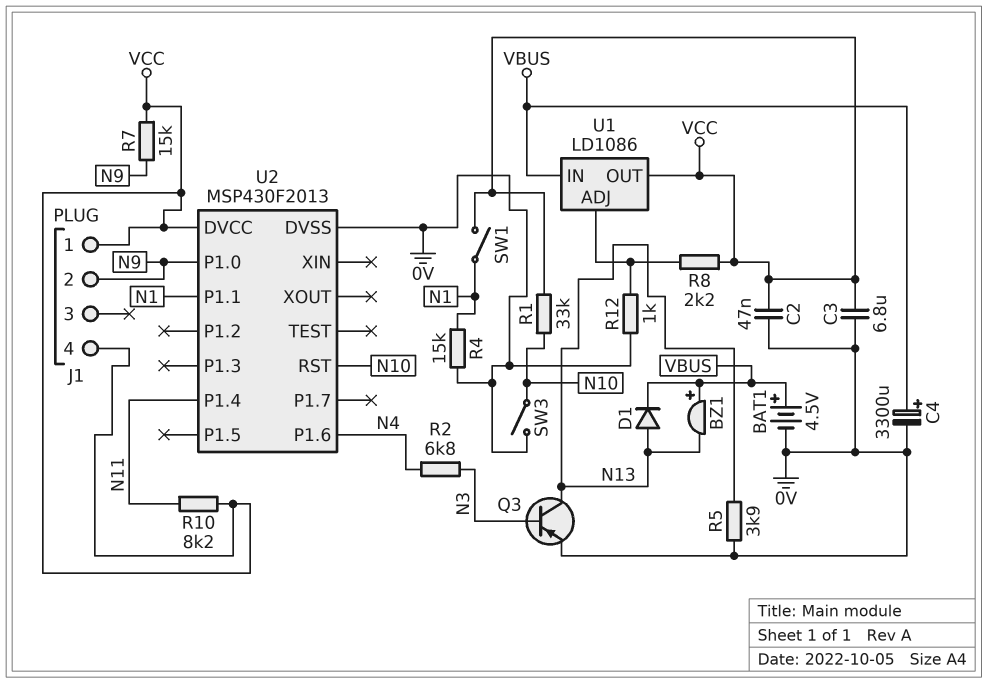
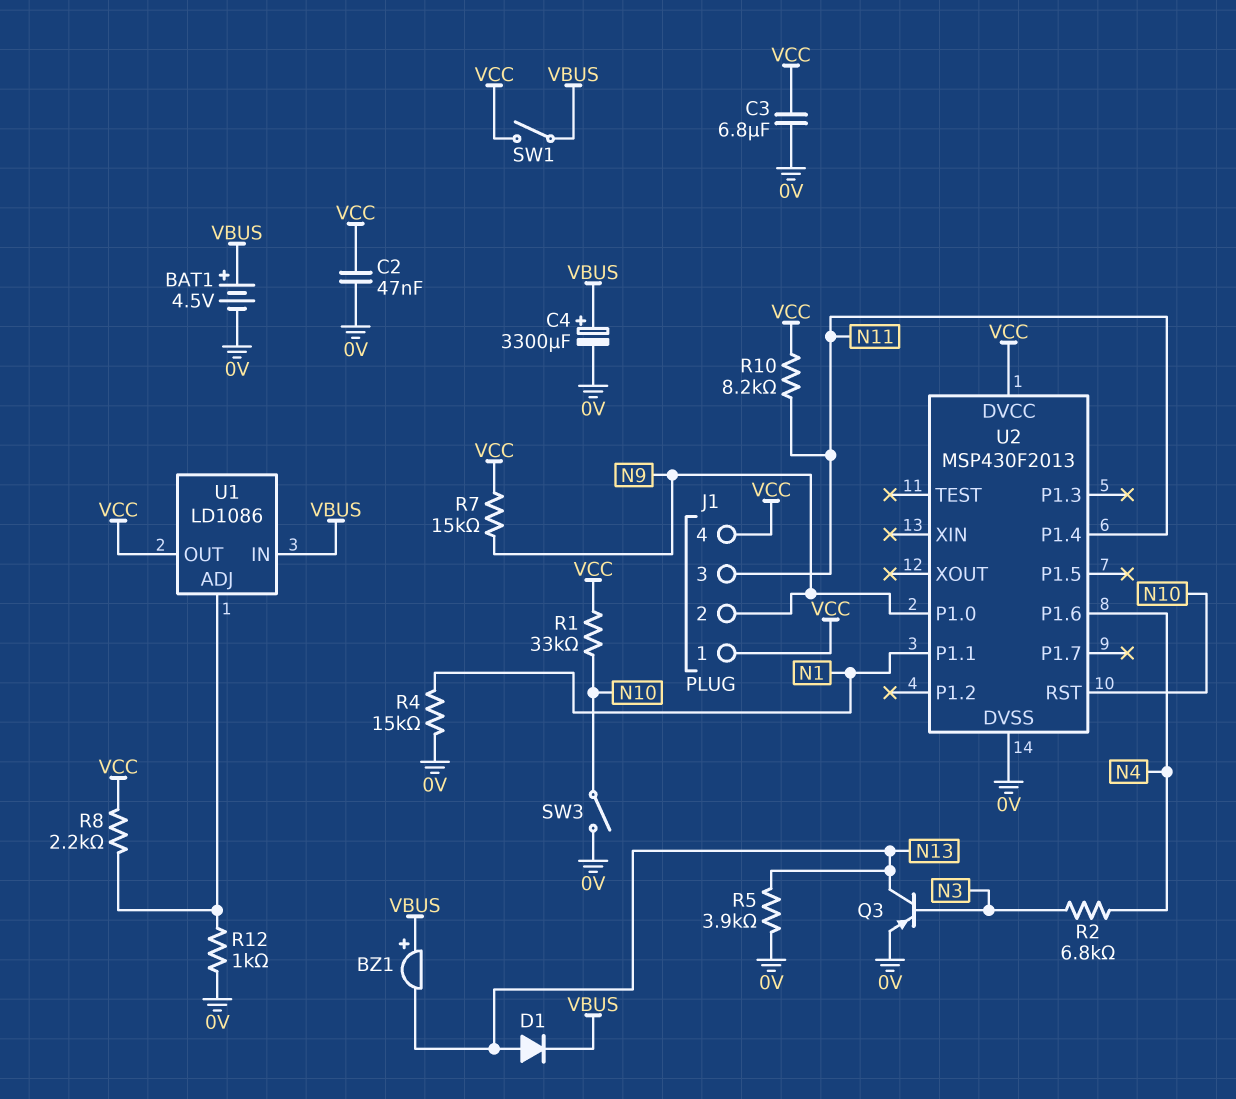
J1 pin 3: none -> N11
SW1: switch (N1, VCC) -> switch (VBUS, VCC)

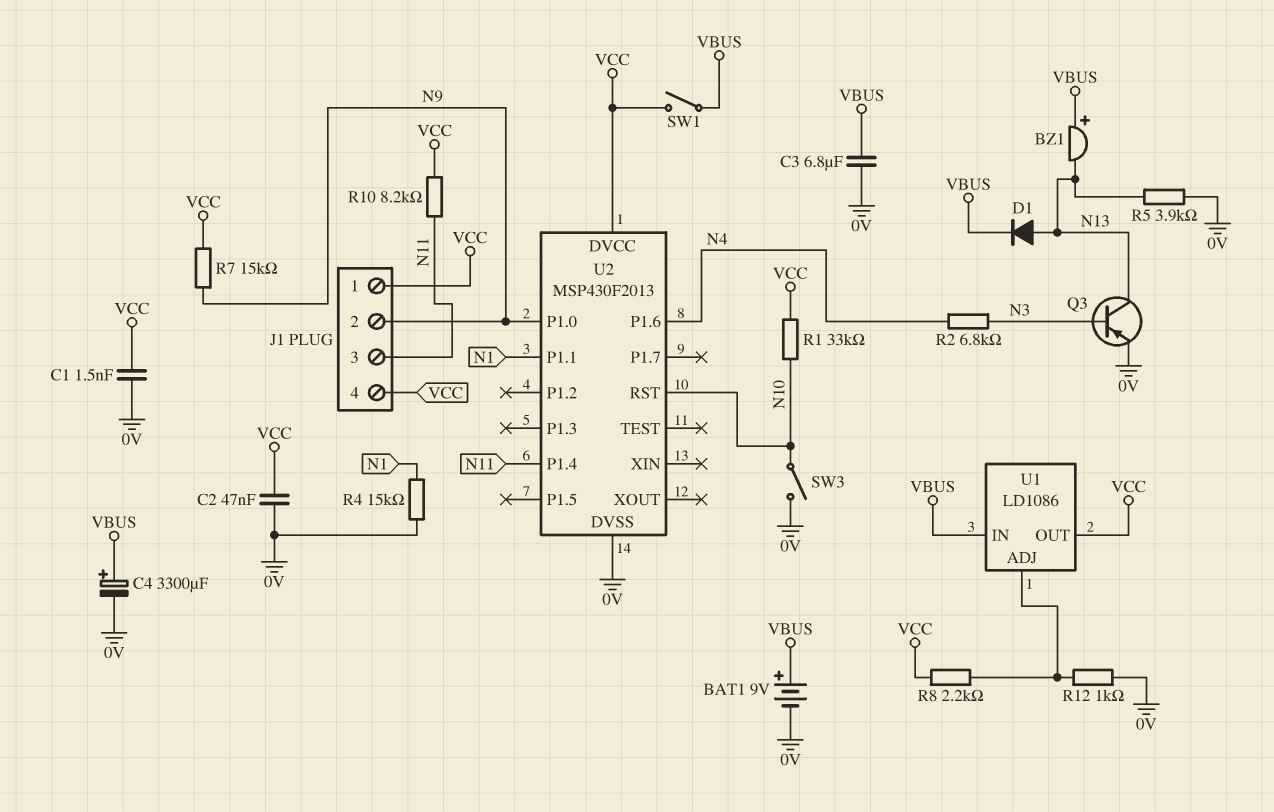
BAT1: 4.5V (plus VBUS, minus 0V) -> 9V (plus VBUS, minus 0V)
C1: none -> 1.5nF (0V, VCC)
C3: 6.8uF (0V, VCC) -> 6.8uF (0V, VBUS)

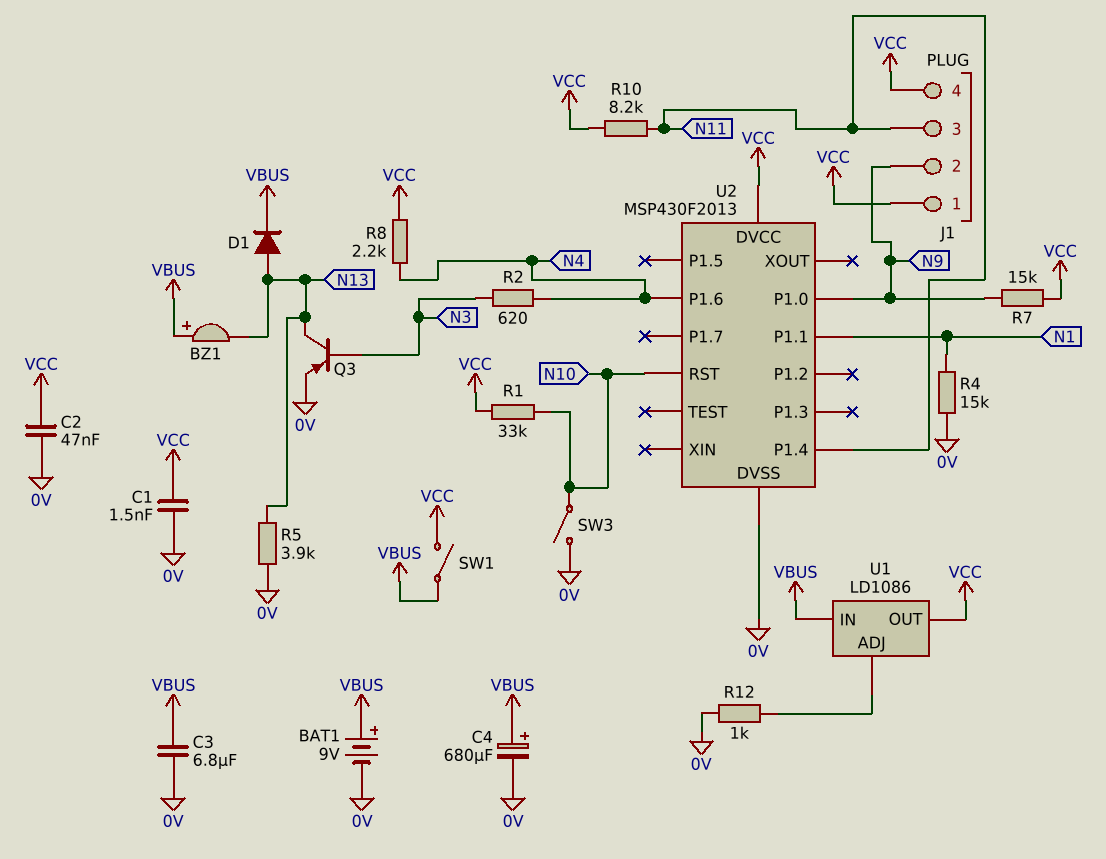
C4: 3300uF (plus VBUS, minus 0V) -> 680uF (plus VBUS, minus 0V)
R2: 6.8k (N3, N4) -> 620 (N3, N4)
R8: 2.2k (U1/ADJ, VCC) -> 2.2k (N4, VCC)

